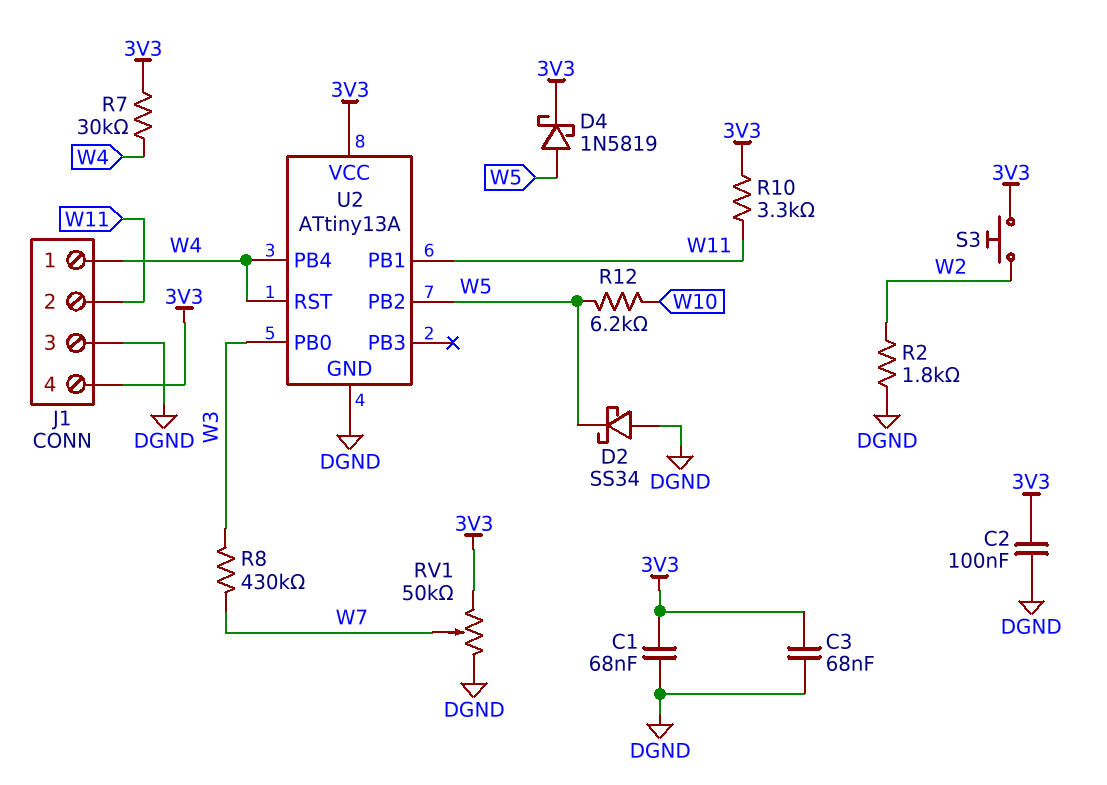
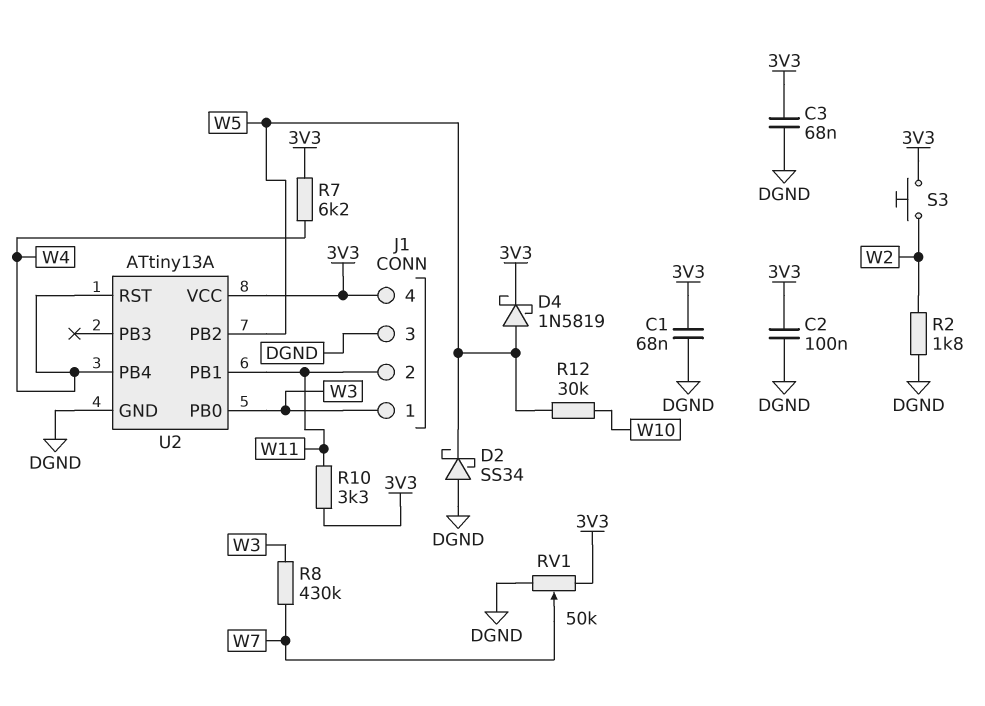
J1 pin 1: W4 -> W3
R7: 30k (3V3, W4) -> 6.2k (3V3, W4)
R12: 6.2k (W5, W10) -> 30k (W5, W10)

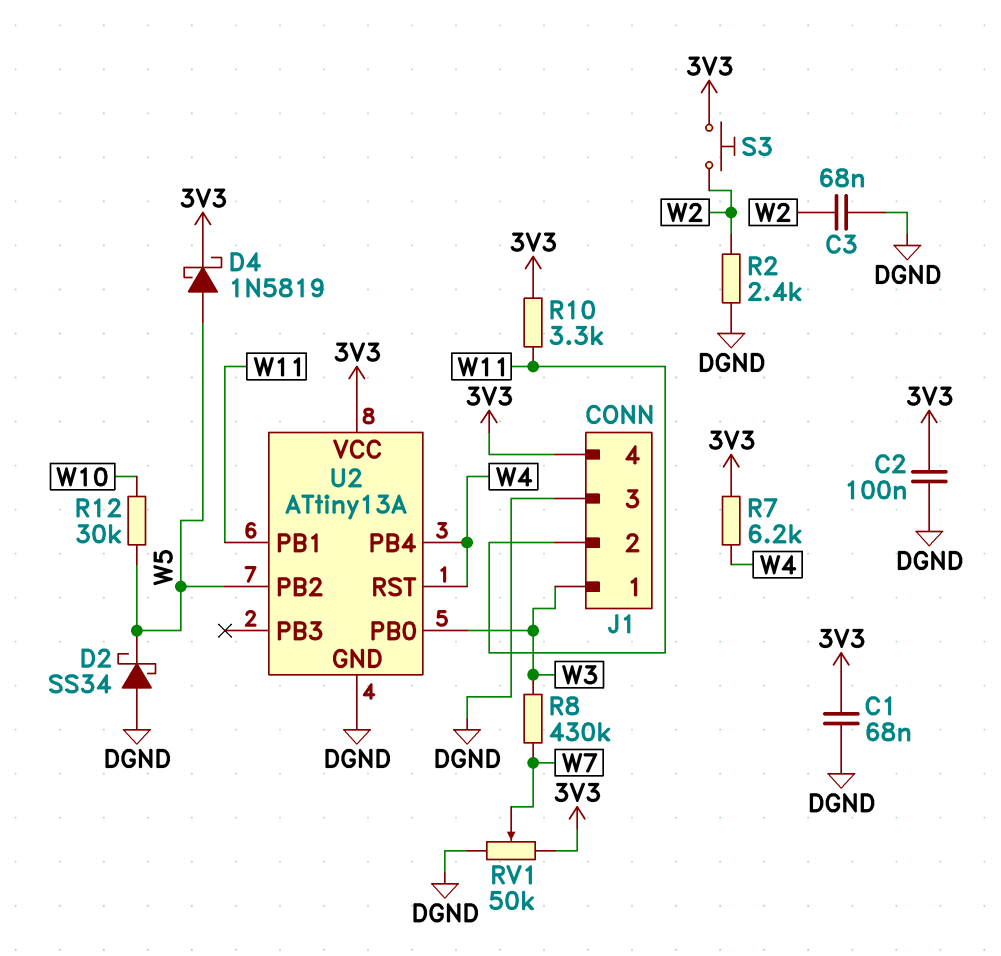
C3: 68nF (3V3, DGND) -> 68nF (DGND, W2)
R2: 1.8k (DGND, W2) -> 2.4k (DGND, W2)

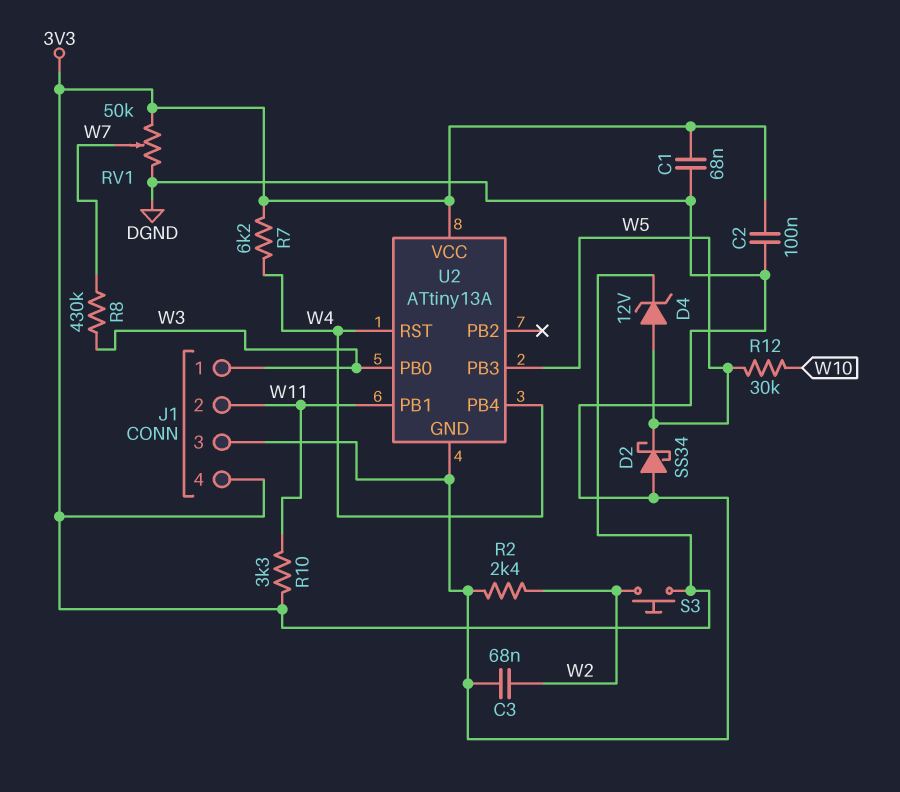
D4: schottky 1N5819 (A W5, K 3V3) -> zener 12V (A W5, K 3V3)
U2 pin PB2: W5 -> none
U2 pin PB3: none -> W5

